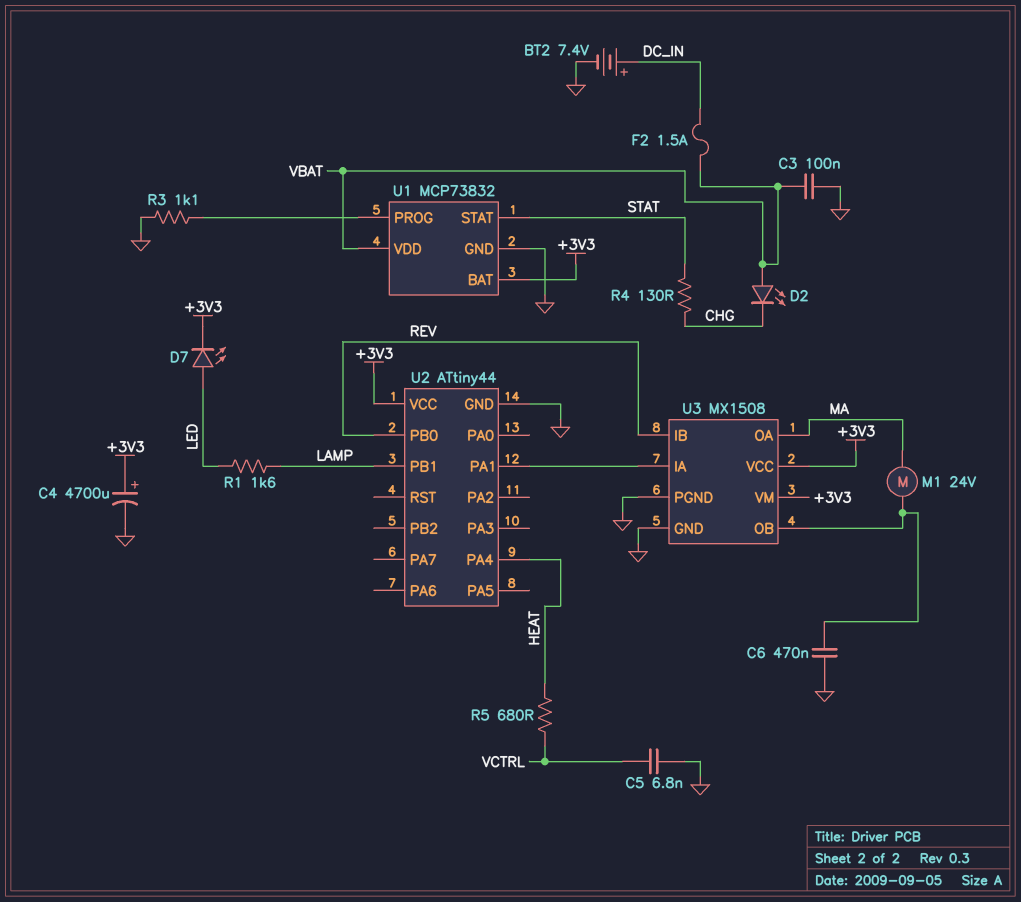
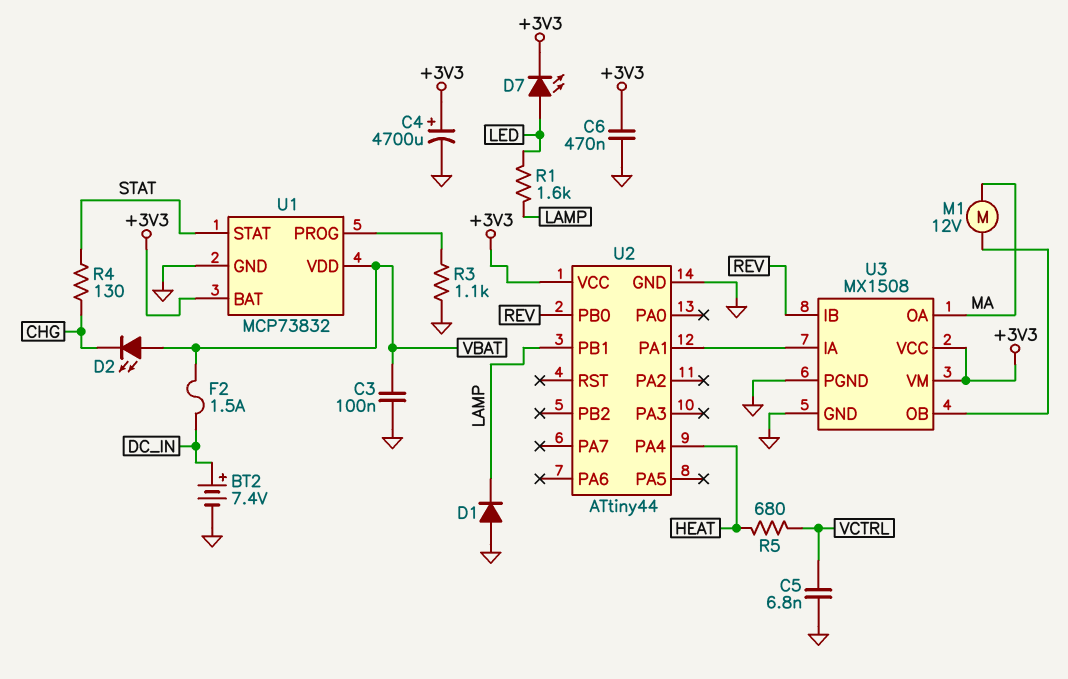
C6: 470nF (GND, U3/OB) -> 470nF (+3V3, GND)
D1: none -> diode (A GND, K LAMP)
M1: motor 24V (MA, U3/OB) -> motor 12V (MA, U3/OB)

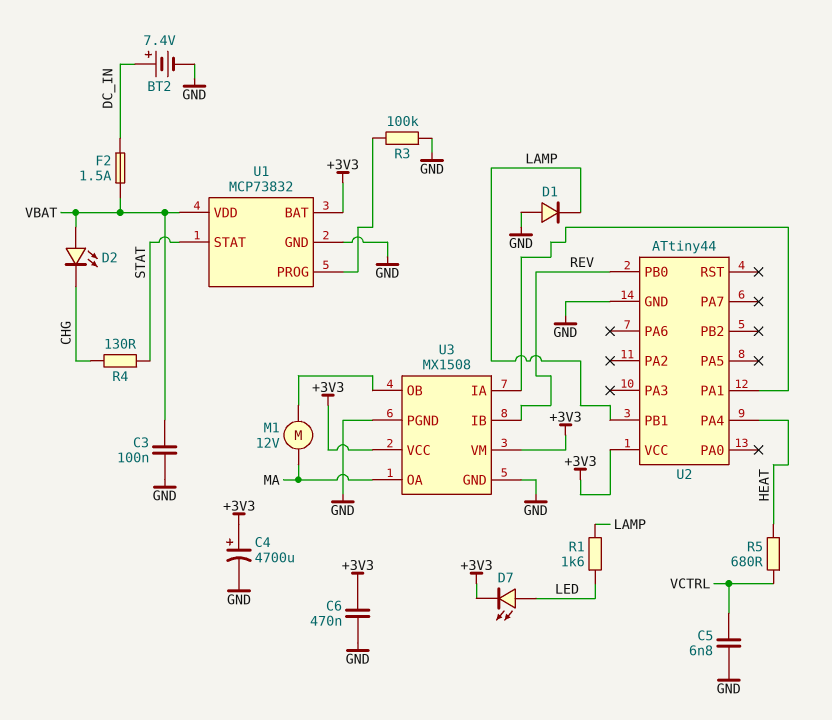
R3: 1.1k (GND, U1/PROG) -> 100k (GND, U1/PROG)

